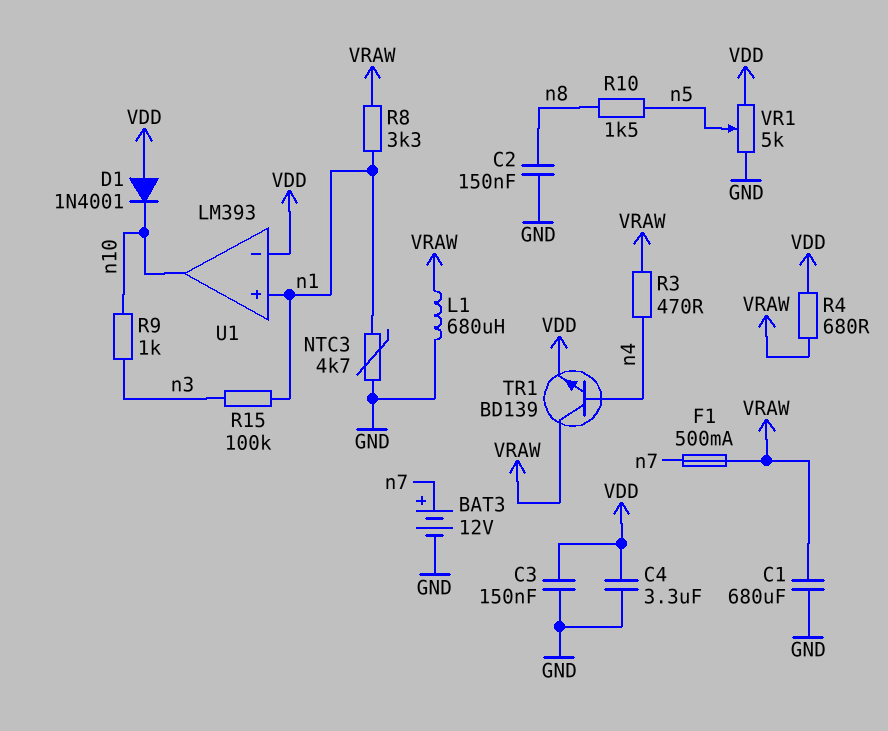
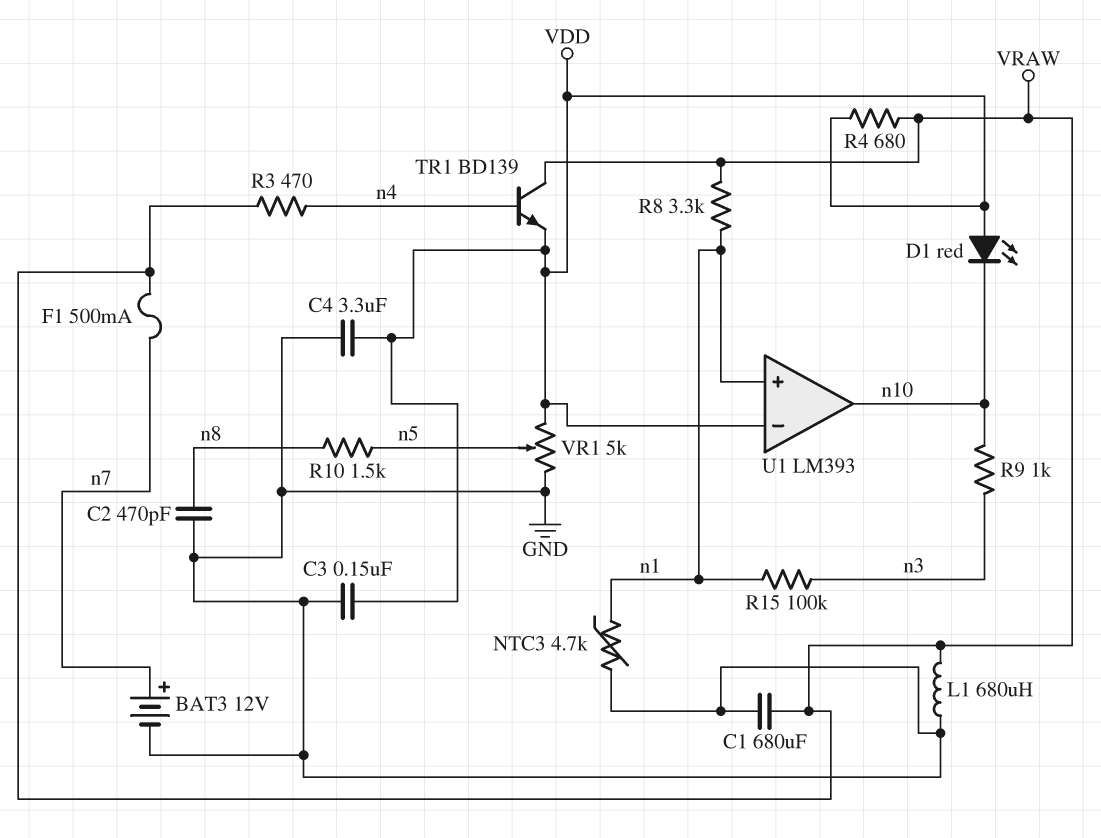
C2: 150nF (GND, n8) -> 470pF (GND, n8)
D1: diode 1N4001 (A VDD, K n10) -> LED red (A VDD, K n10)

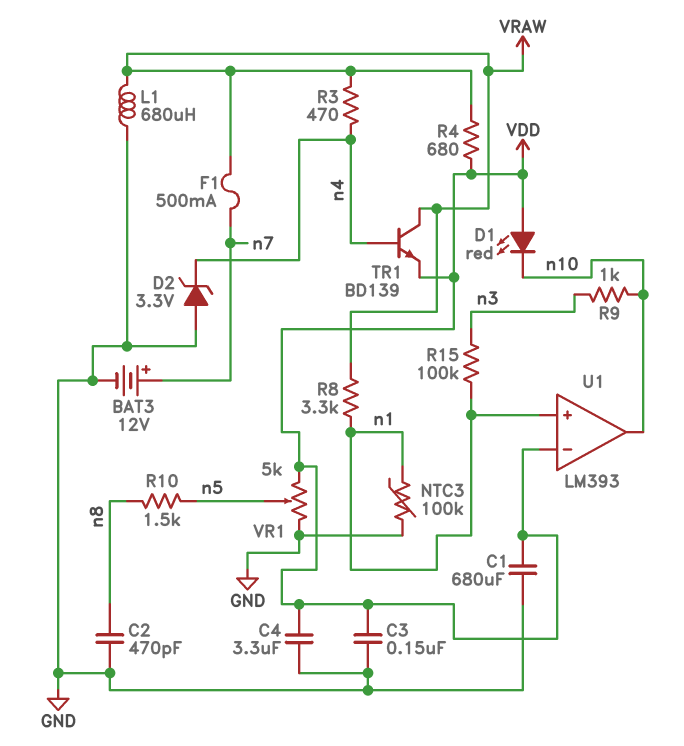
C1: 680uF (GND, VRAW) -> 680uF (GND, VDD)
D2: none -> zener 3.3V (A GND, K n4)
NTC3: 4.7k (GND, n1) -> 100k (GND, n1)

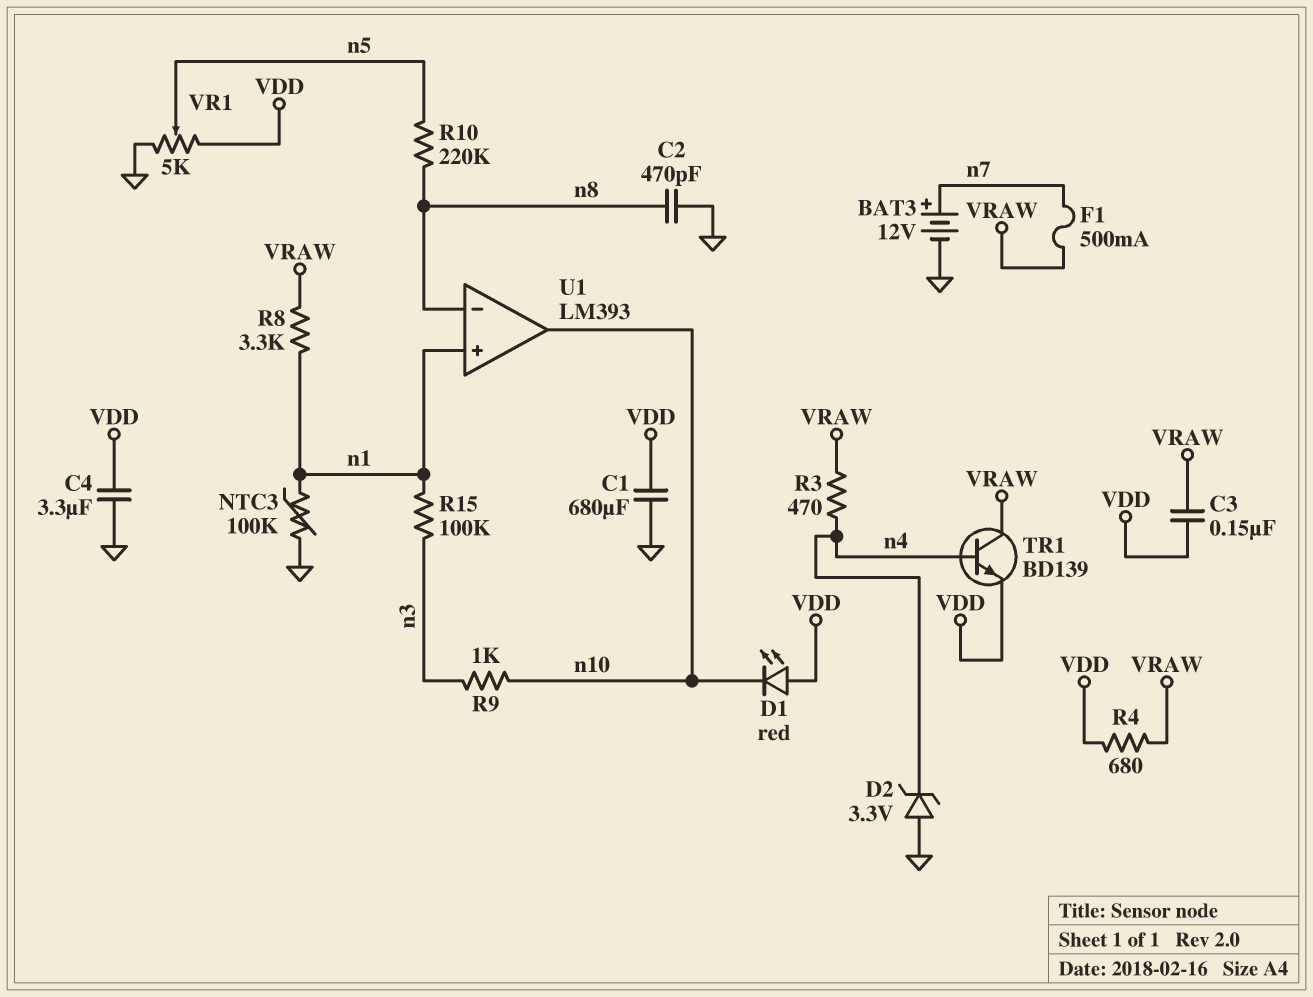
C3: 150nF (GND, VDD) -> 150nF (VDD, VRAW)
L1: 680uH (GND, VRAW) -> none
R10: 1.5k (n5, n8) -> 220k (n5, n8)
U1 pin in-: VDD -> n8

